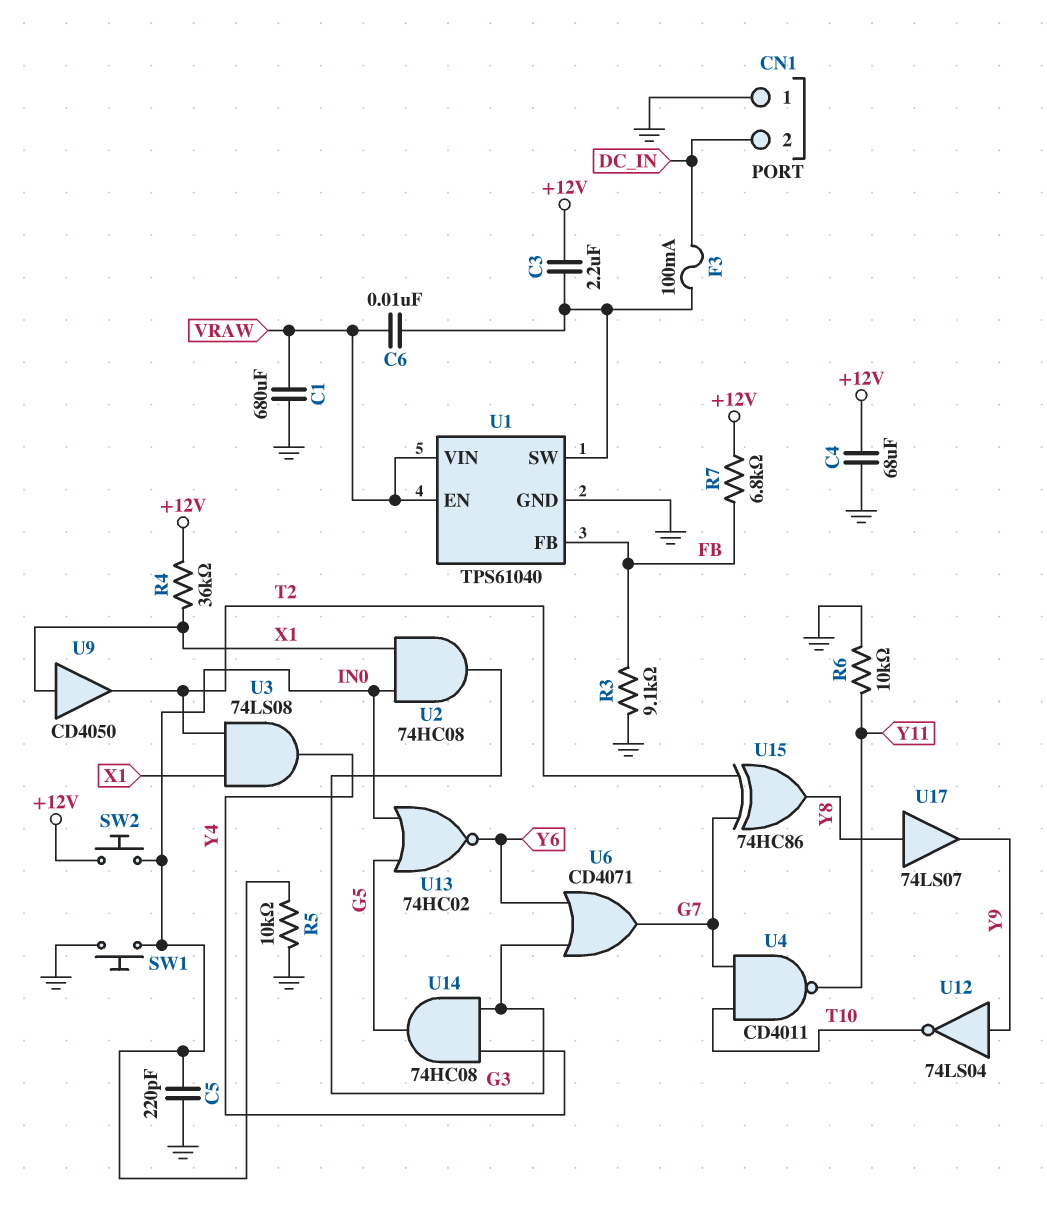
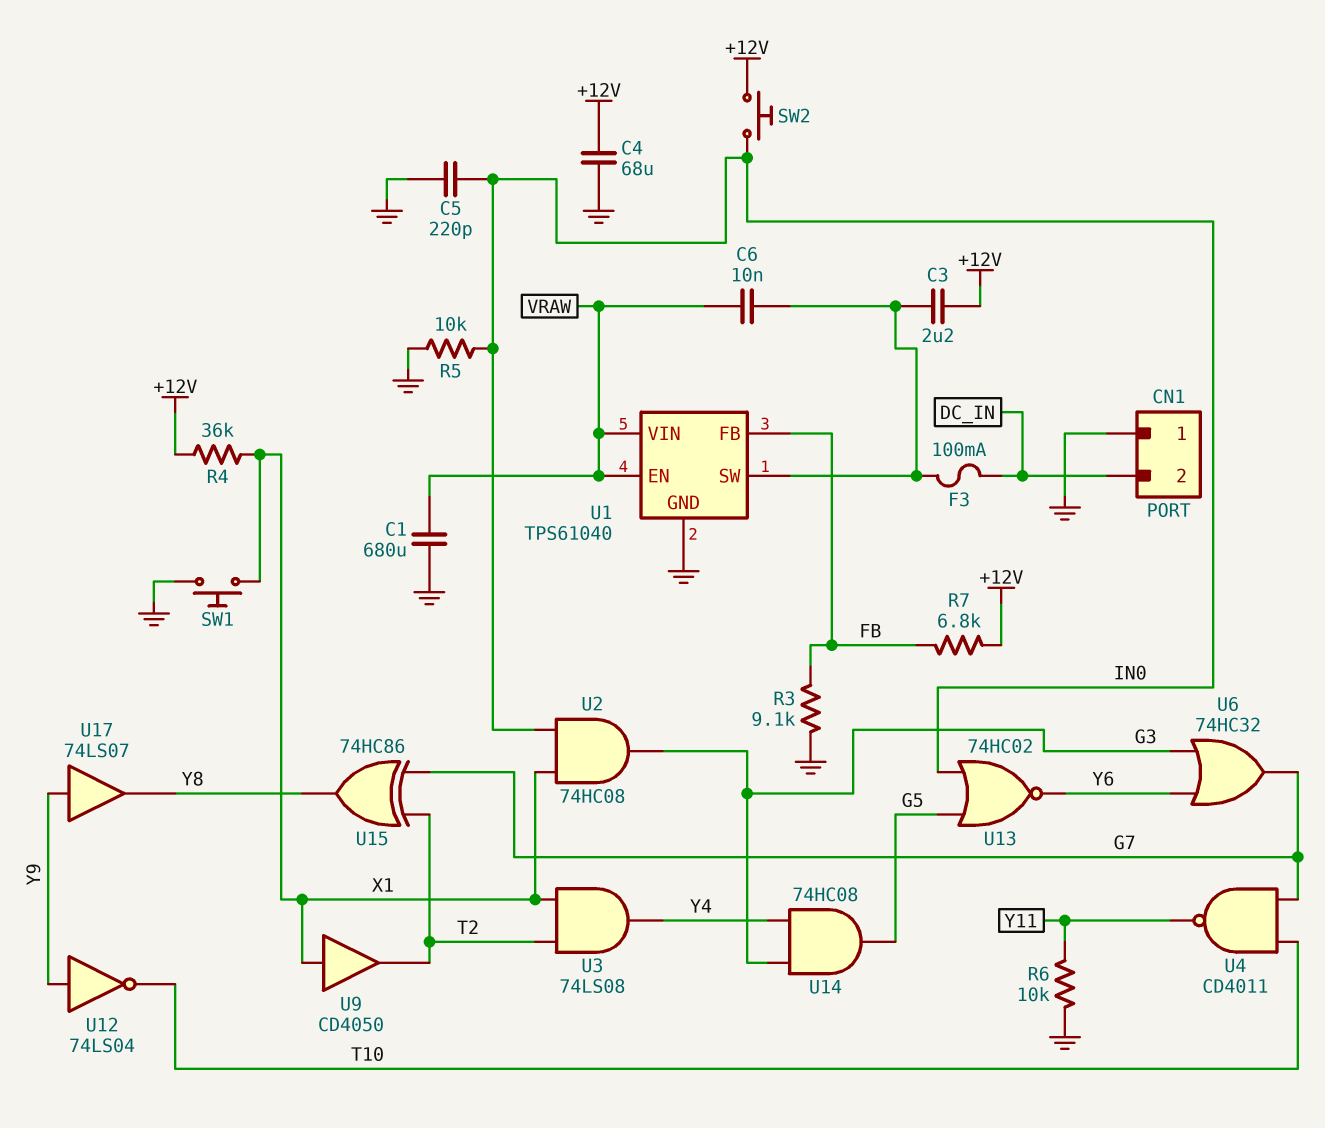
SW1: button (GND, IN0) -> button (GND, X1)
U6: OR CD4071 (in G3, in Y6, out G7) -> OR 74HC32 (in G3, in Y6, out G7)
U17: buffer 74LS07 (in Y8, out Y9) -> buffer 74LS07 (in Y9, out Y8)

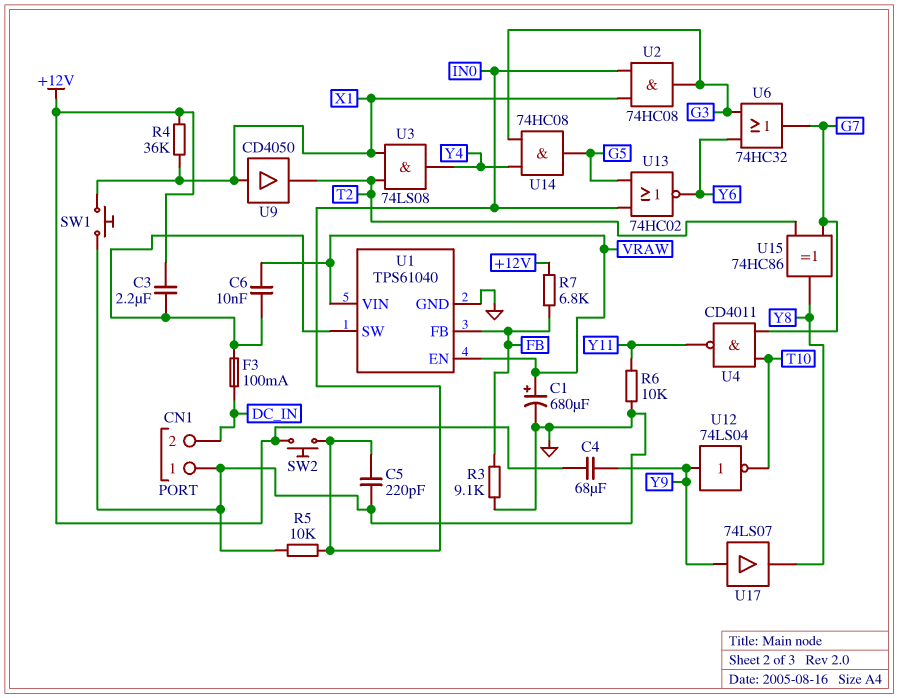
C1: 680uF (GND, VRAW) -> 680uF (plus VRAW, minus GND)
C4: 68uF (+12V, GND) -> 68uF (+12V, Y9)

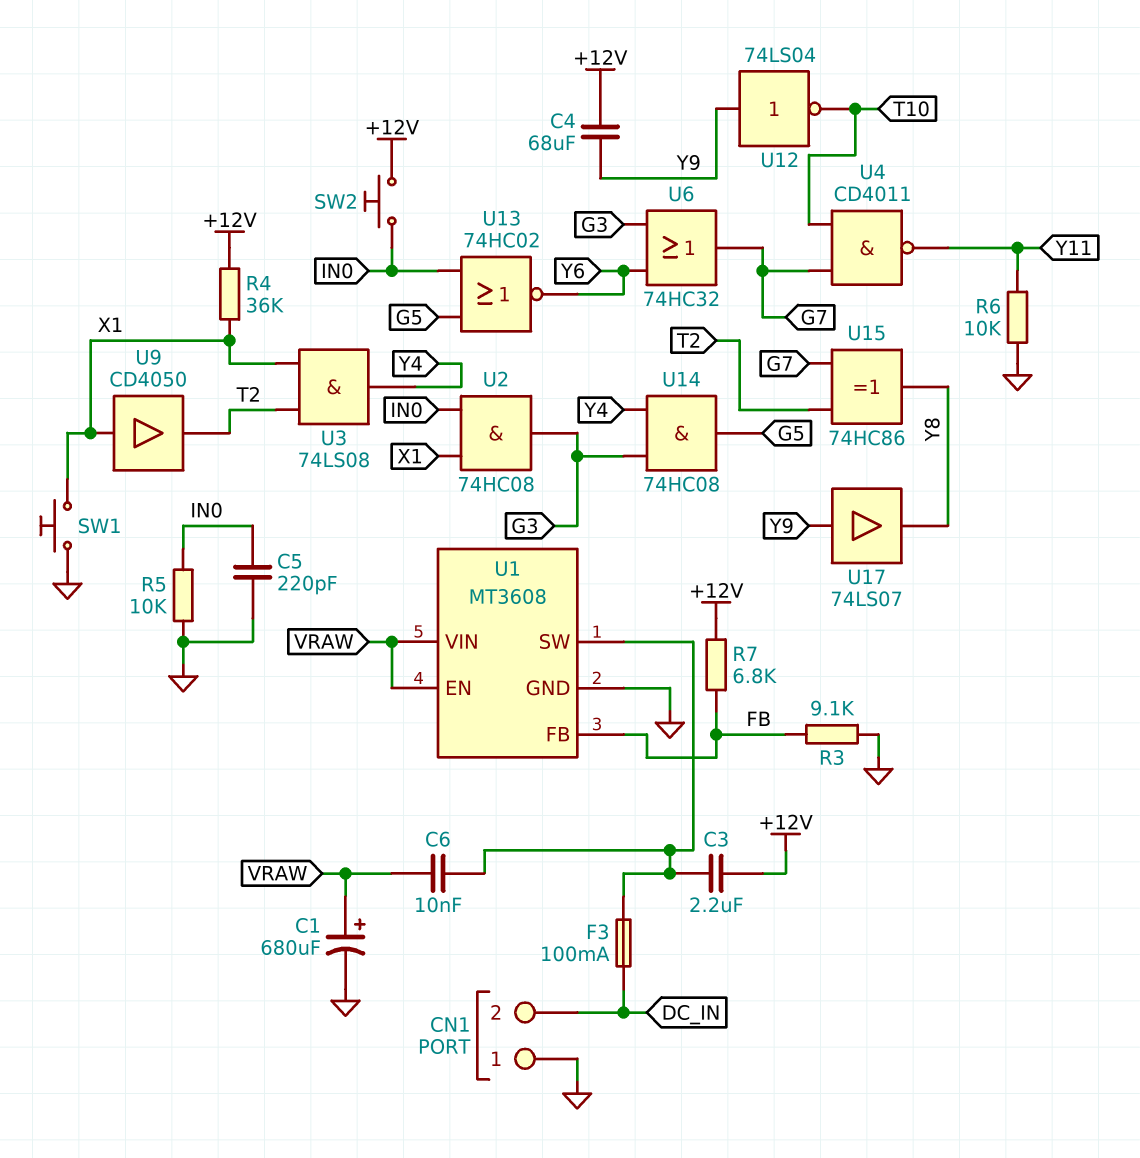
U1: TPS61040 -> MT3608

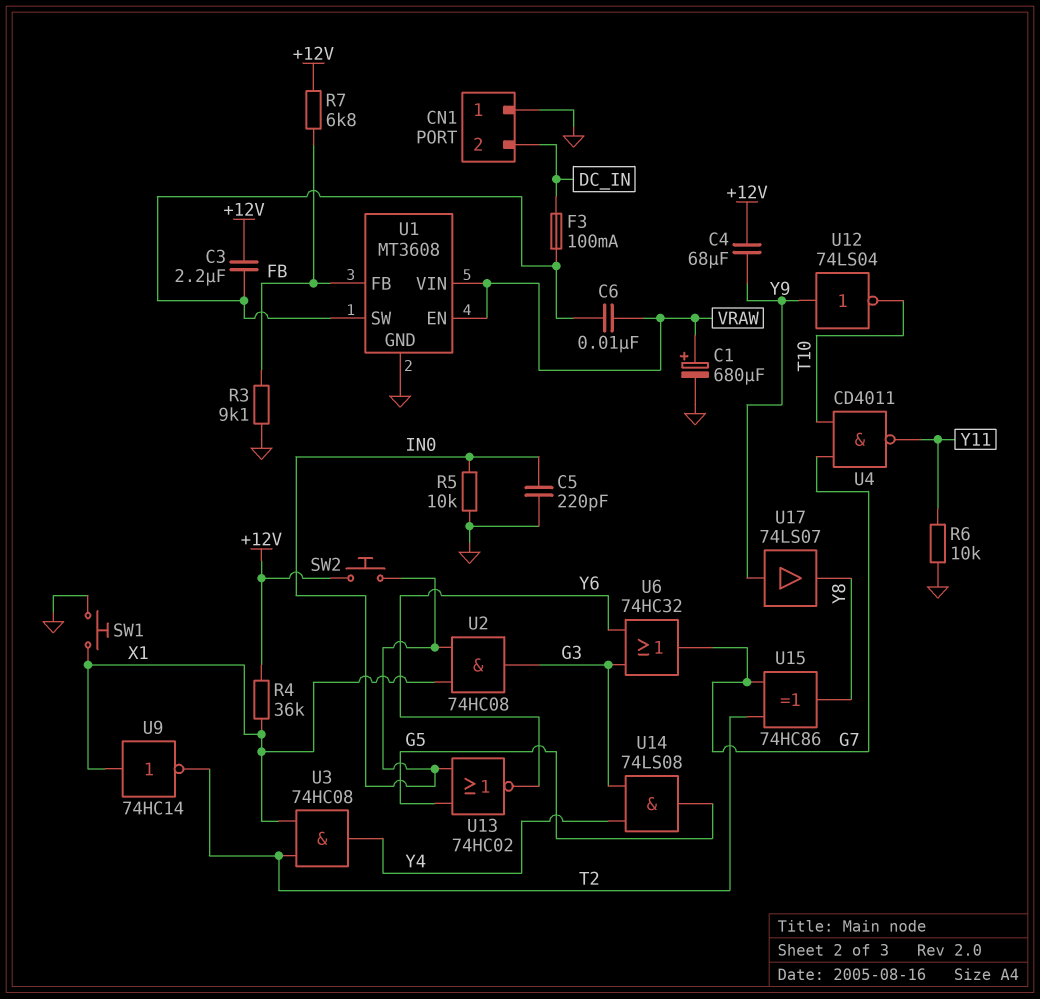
U3: AND 74LS08 (in T2, in X1, out Y4) -> AND 74HC08 (in T2, in X1, out Y4)
U9: buffer CD4050 (in X1, out T2) -> NOT 74HC14 (in X1, out T2)
U14: AND 74HC08 (in G3, in Y4, out G5) -> AND 74LS08 (in G3, in Y4, out G5)

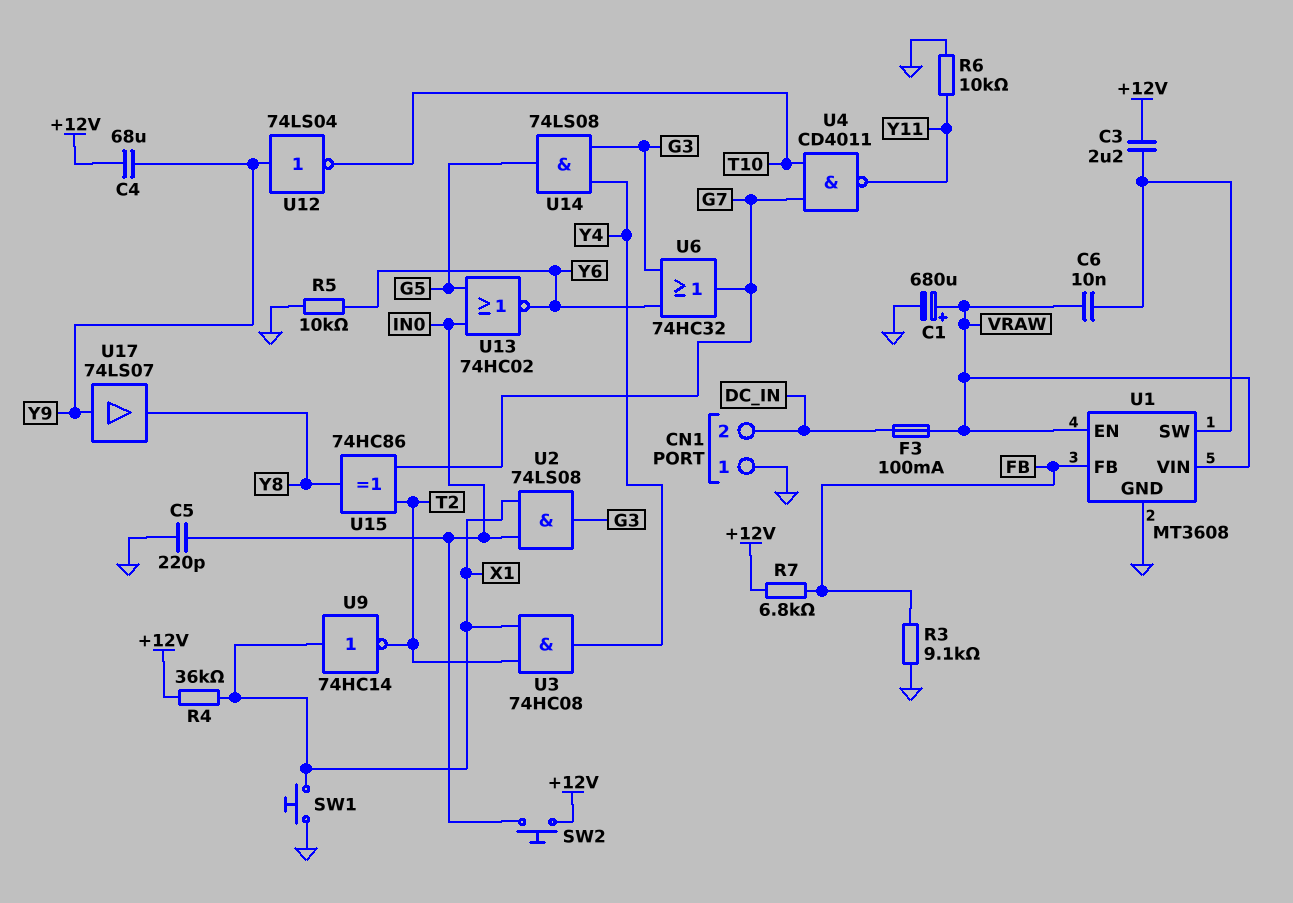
F3: 100mA (DC_IN, U1/SW) -> 100mA (DC_IN, VRAW)
R5: 10k (GND, IN0) -> 10k (GND, Y6)
U2: AND 74HC08 (in IN0, in X1, out G3) -> AND 74LS08 (in IN0, in X1, out G3)

